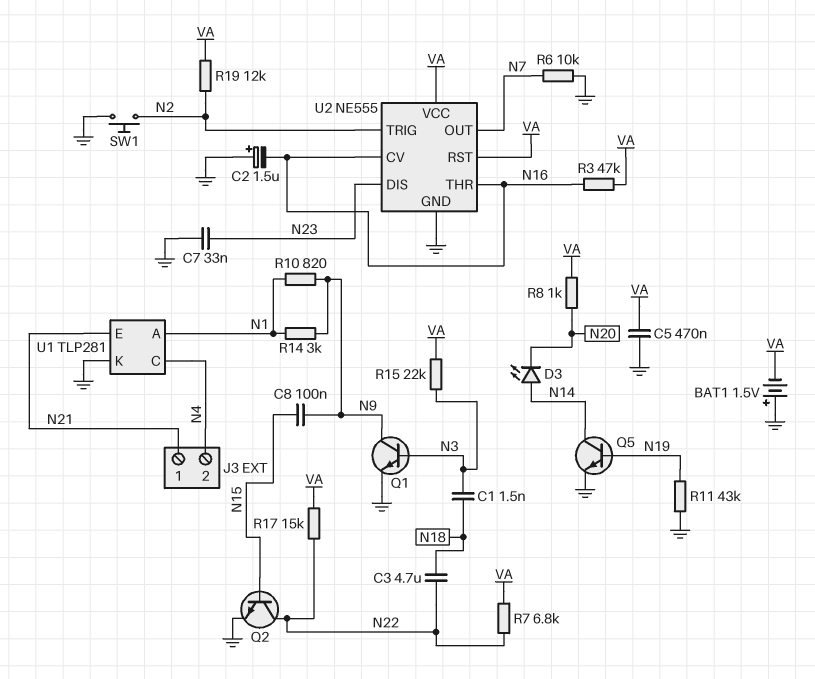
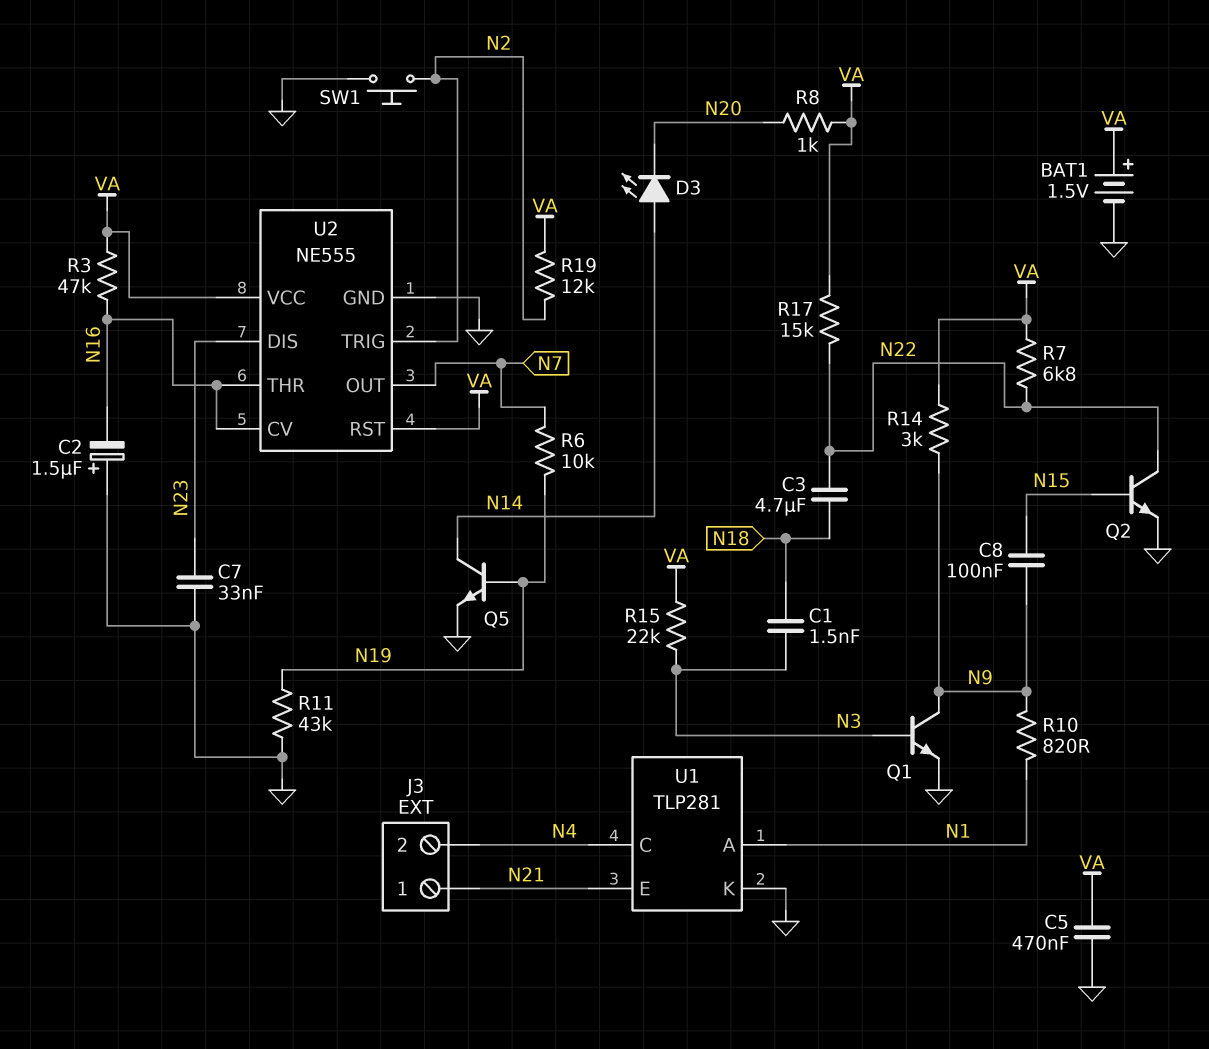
BAT1: 1.5V (plus GND, minus VA) -> 1.5V (plus VA, minus GND)
R6: 10k (GND, N7) -> 10k (N7, N19)
R14: 3k (N1, N9) -> 3k (N9, VA)

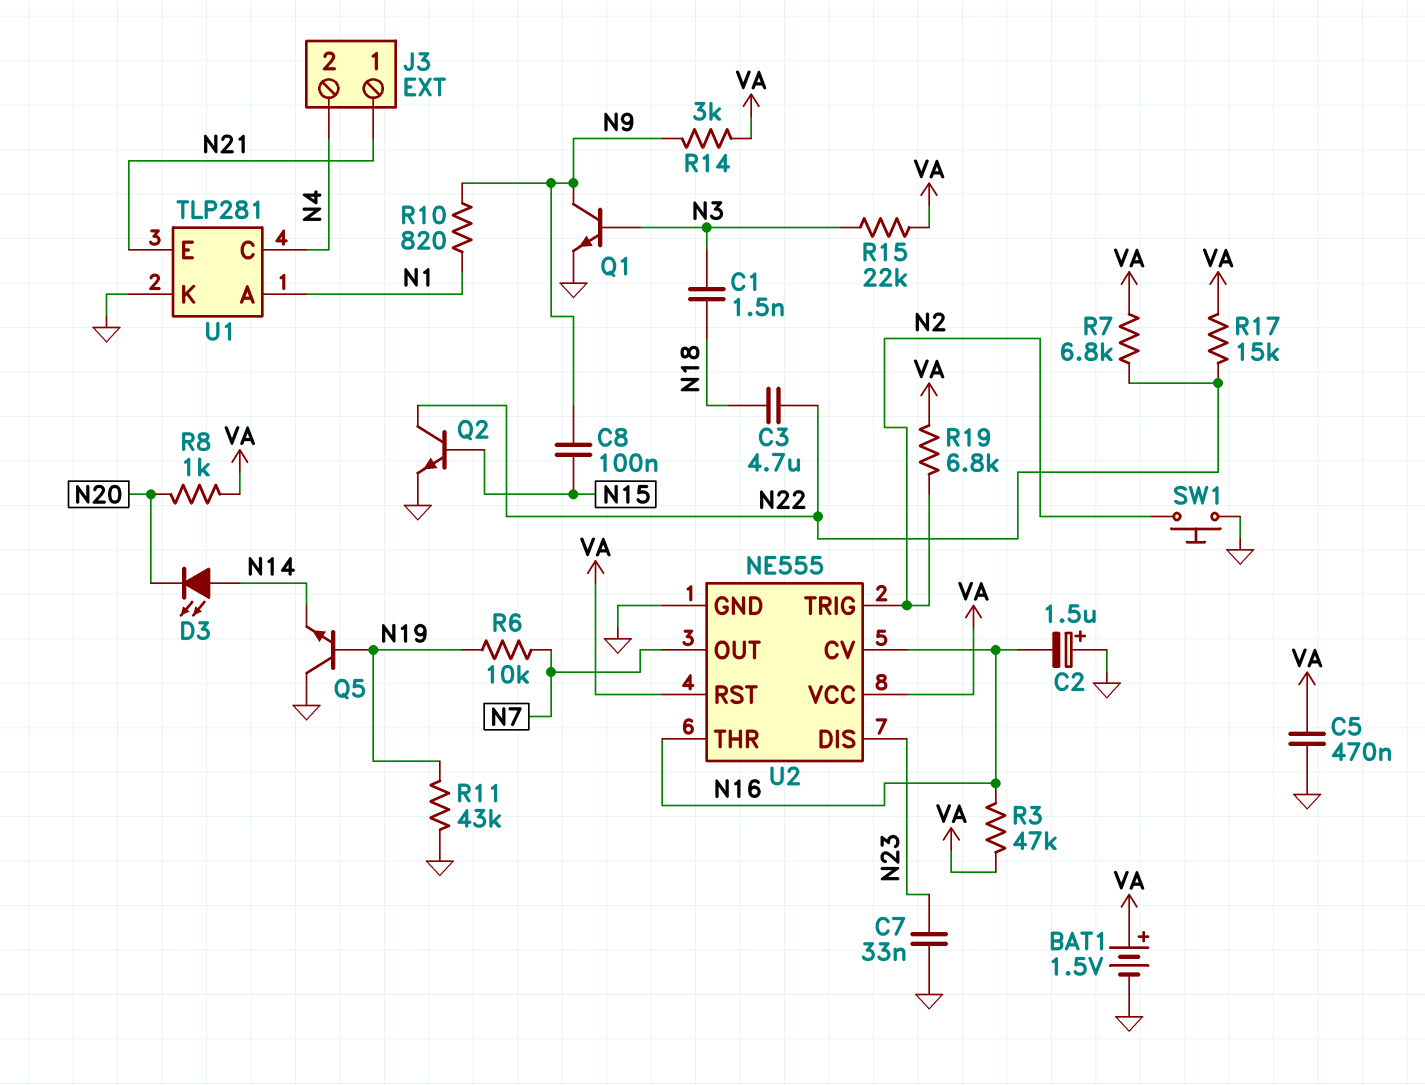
Q5: NPN (B N19, C N14, E GND) -> NPN (B N19, C GND, E N14)
R19: 12k (N2, VA) -> 6.8k (N2, VA)

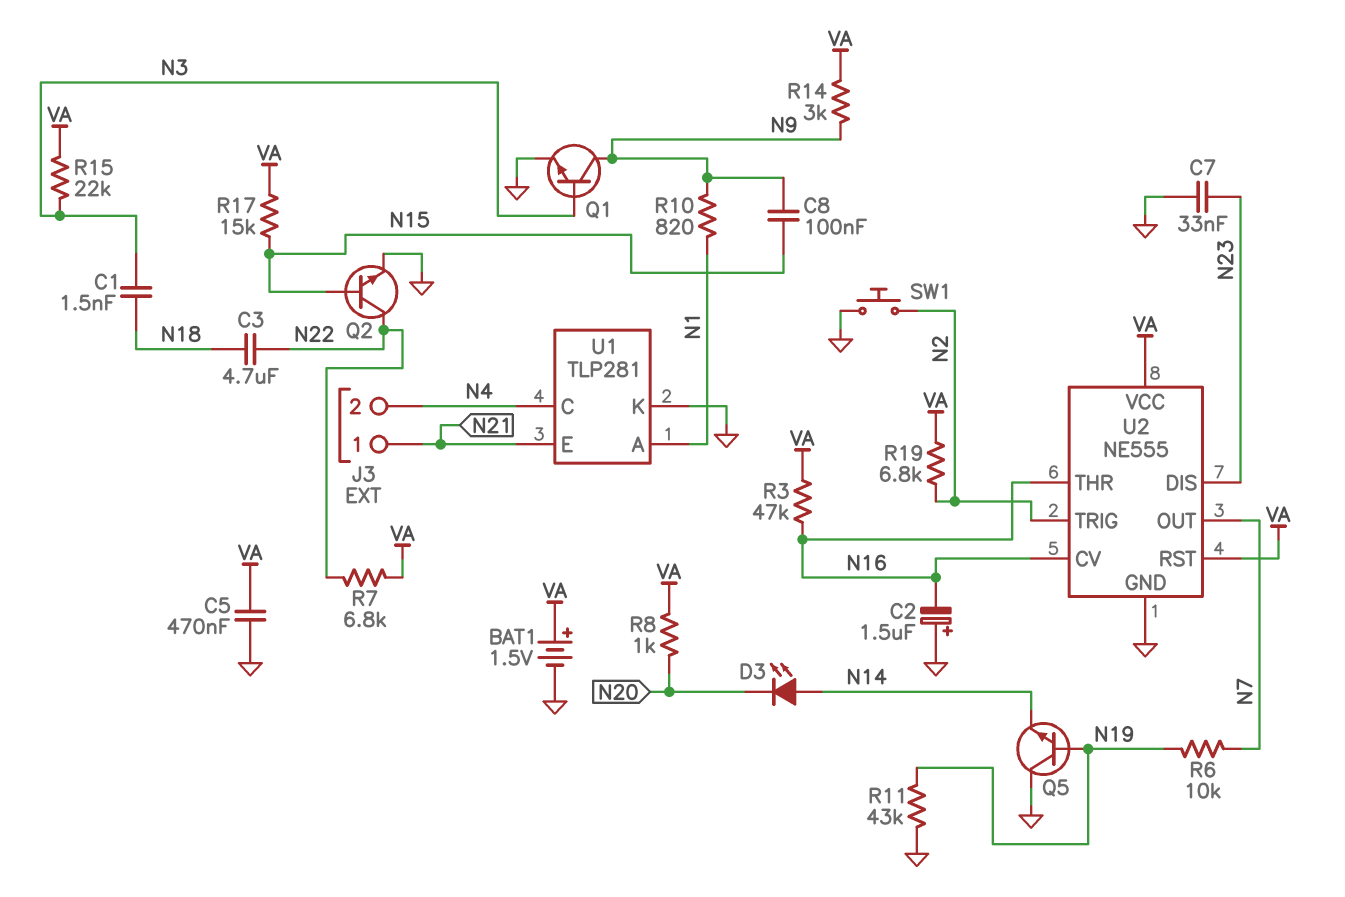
R17: 15k (N22, VA) -> 15k (N15, VA)

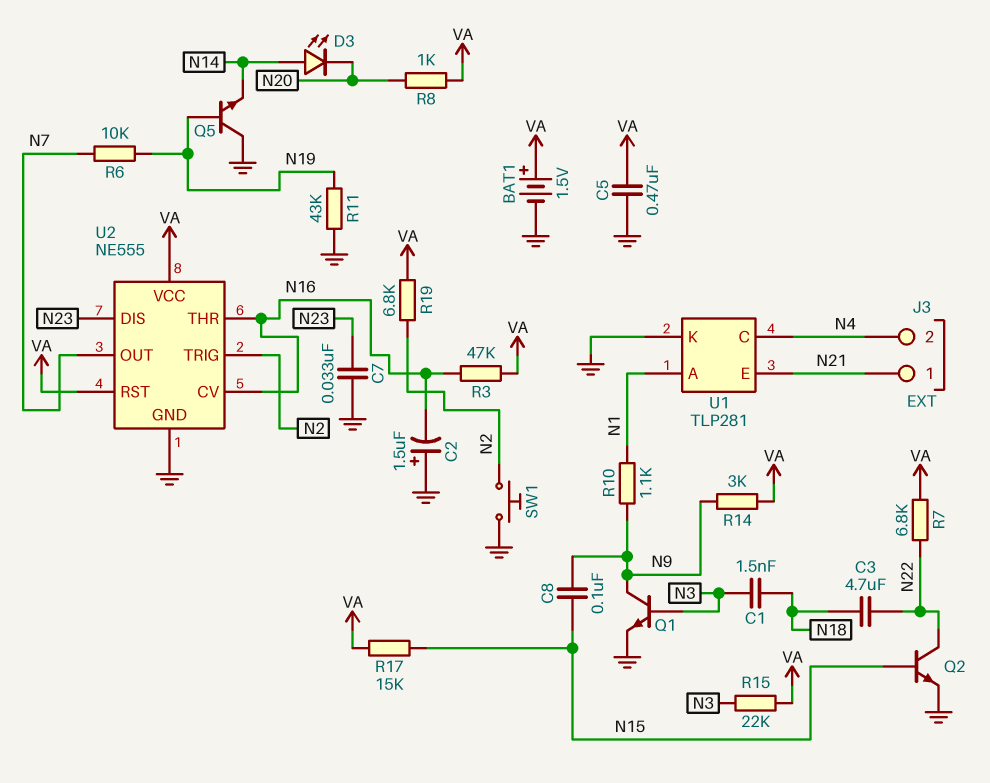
R10: 820 (N1, N9) -> 1.1k (N1, N9)

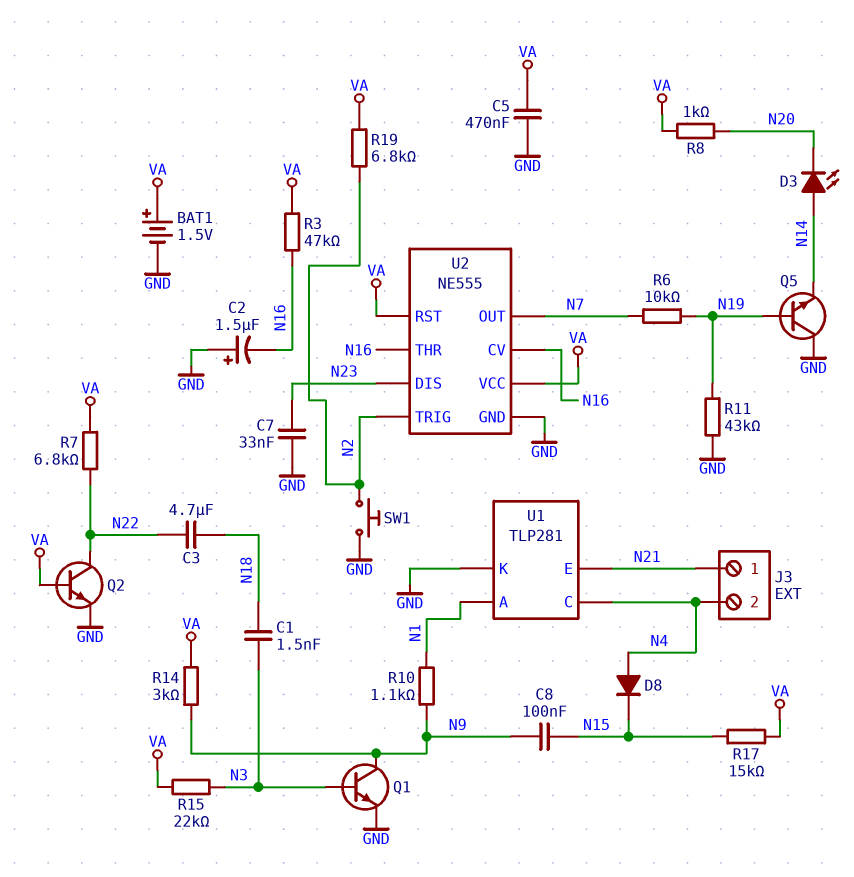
D8: none -> diode (A N4, K N15)
Q2: NPN (B N15, C N22, E GND) -> NPN (B VA, C N22, E GND)

